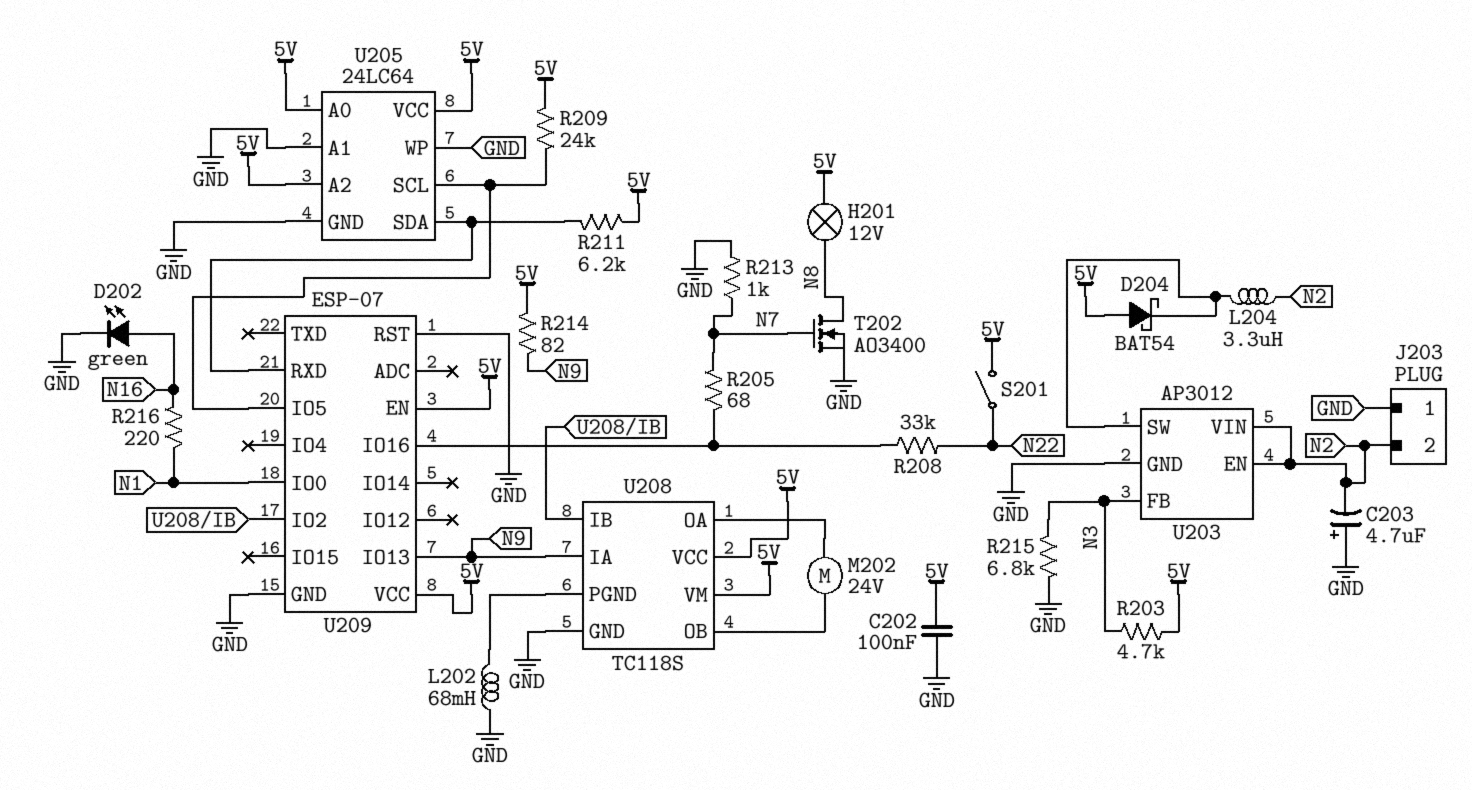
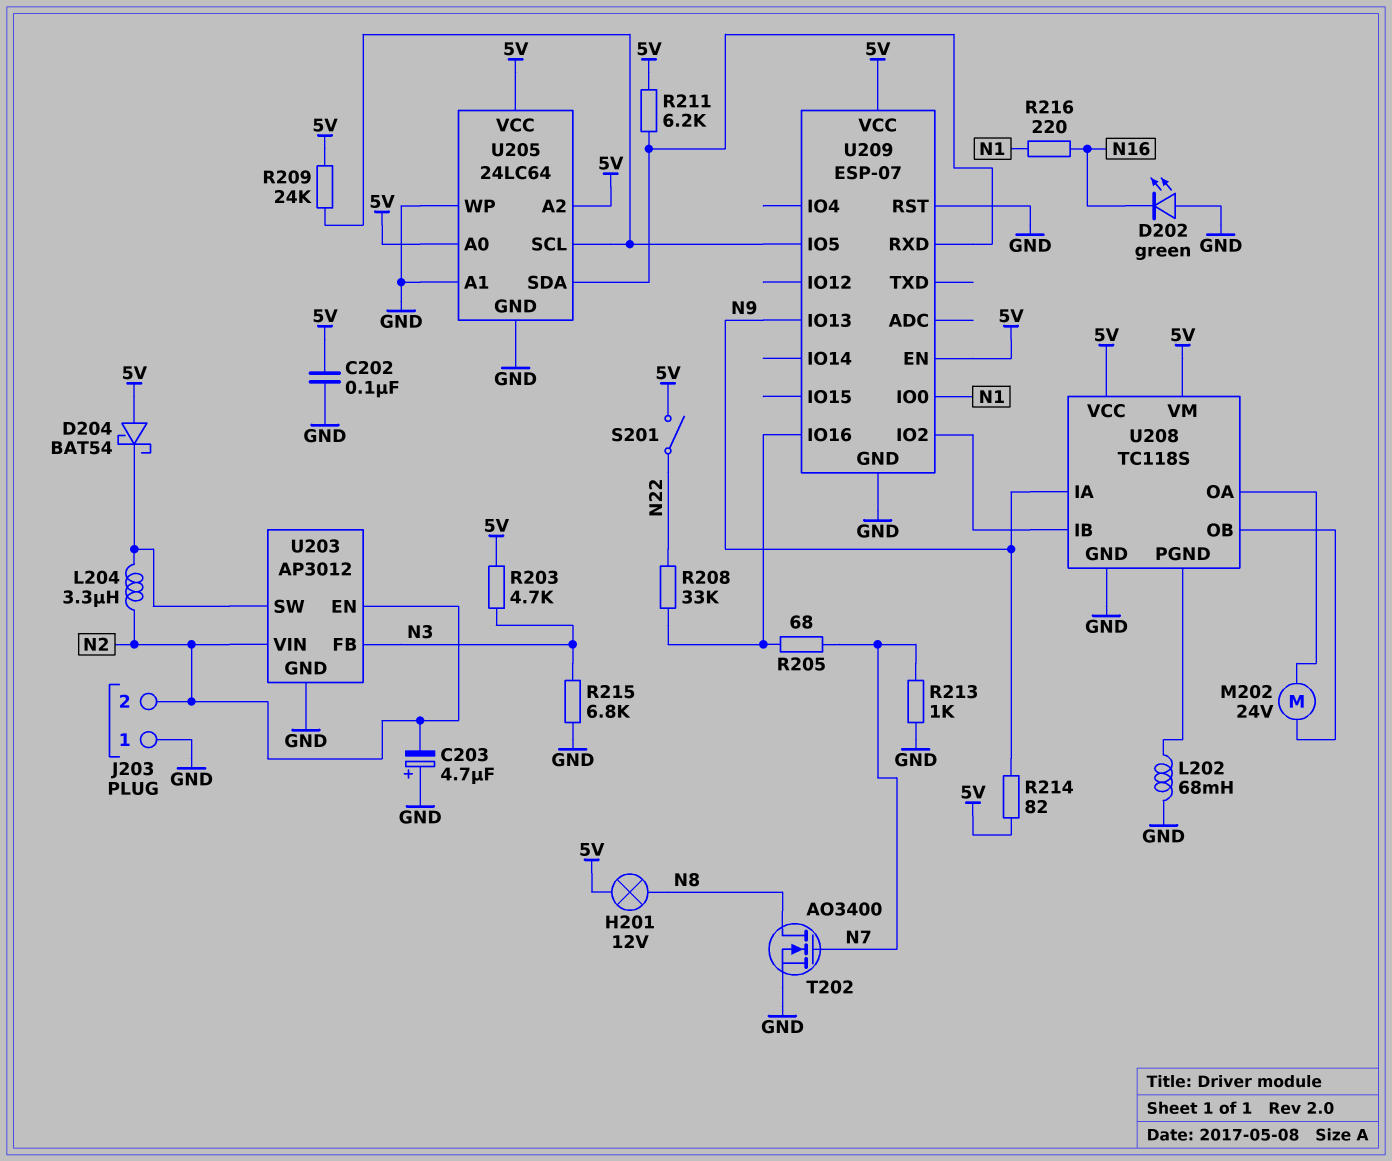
D202: LED green (A N16, K GND) -> LED green (A GND, K N16)

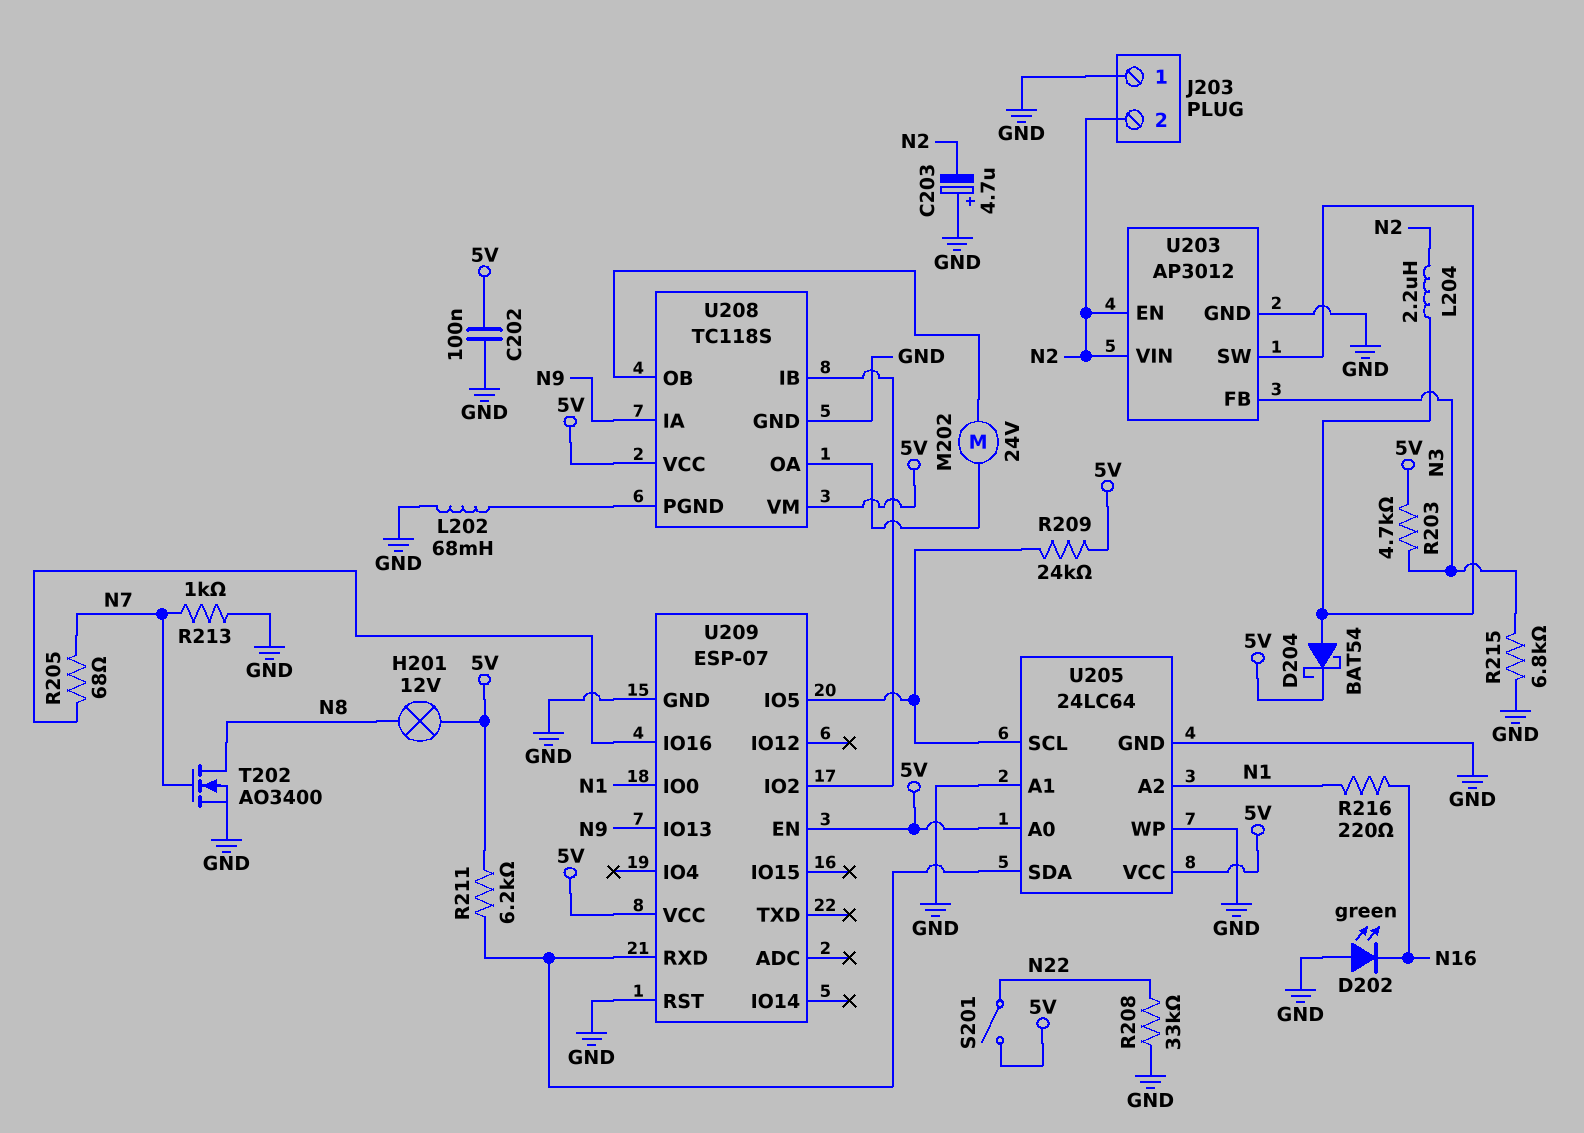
D204: schottky BAT54 (A 5V, K U203/SW) -> schottky BAT54 (A U203/SW, K 5V)
L204: 3.3uH (N2, U203/SW) -> 2.2uH (N2, U203/SW)
R208: 33k (N22, U209/IO16) -> 33k (GND, N22)
R214: 82 (5V, N9) -> none
U205 pin A2: 5V -> N1

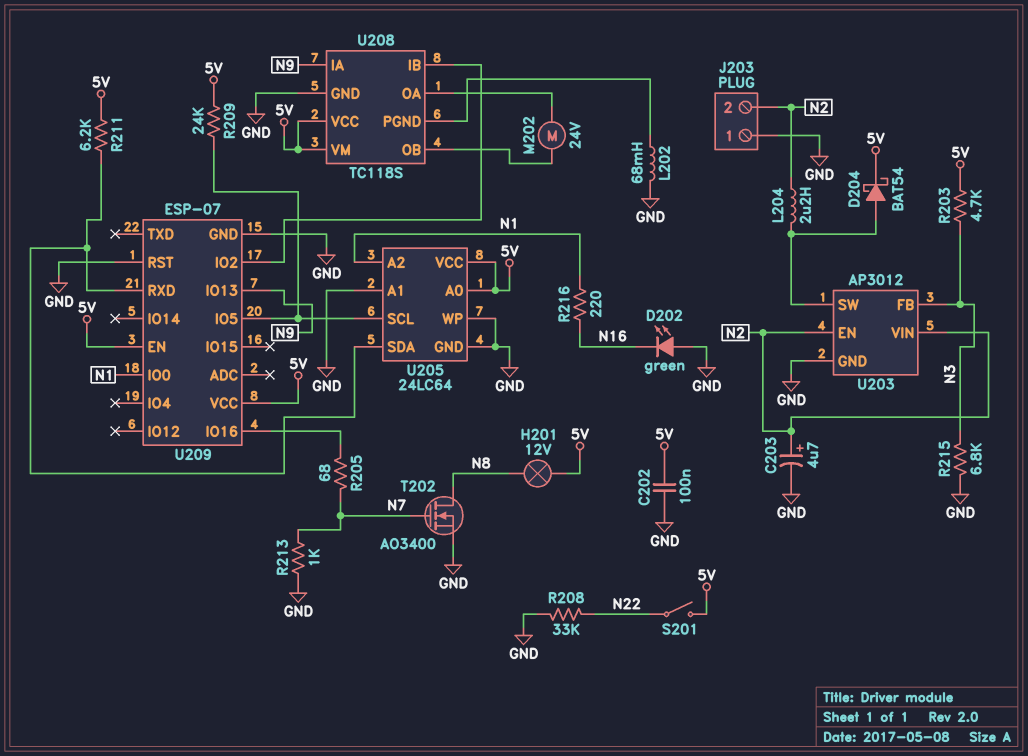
C203: 4.7uF (plus GND, minus N2) -> 4.7uF (plus N2, minus GND)

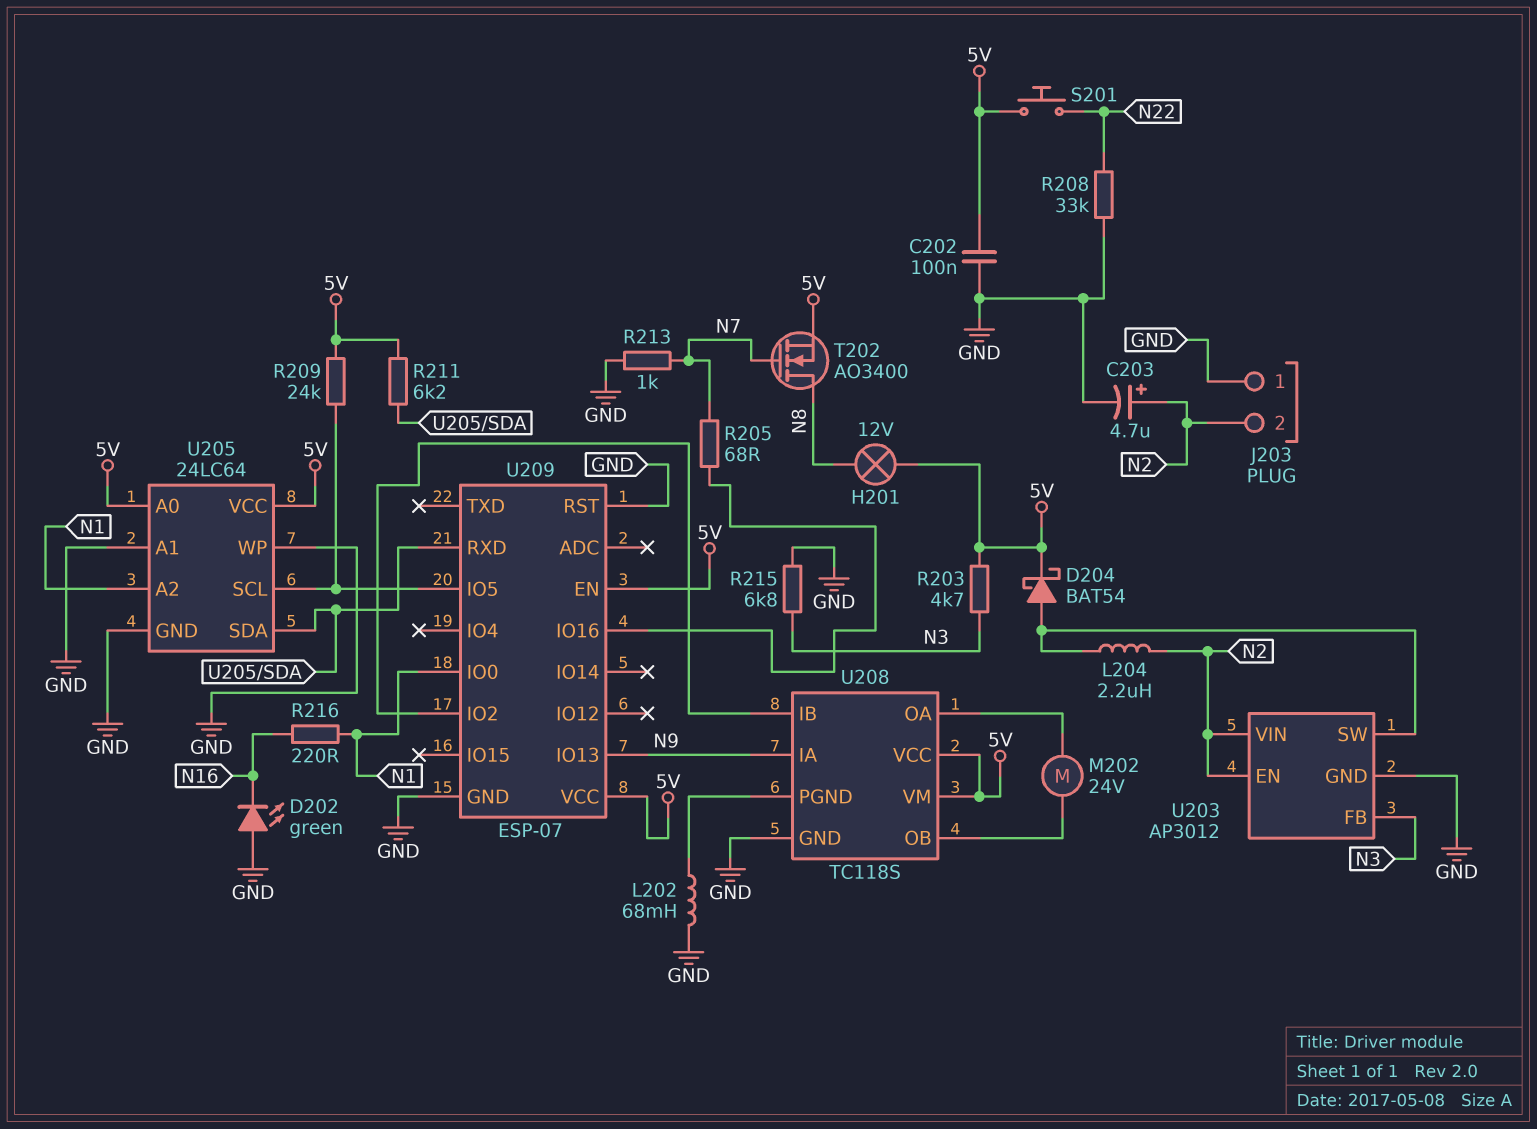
S201: switch (5V, N22) -> button (5V, N22)
T202: NMOS AO3400 (G N7, D N8, S GND) -> NMOS AO3400 (G N7, D N8, S 5V)

